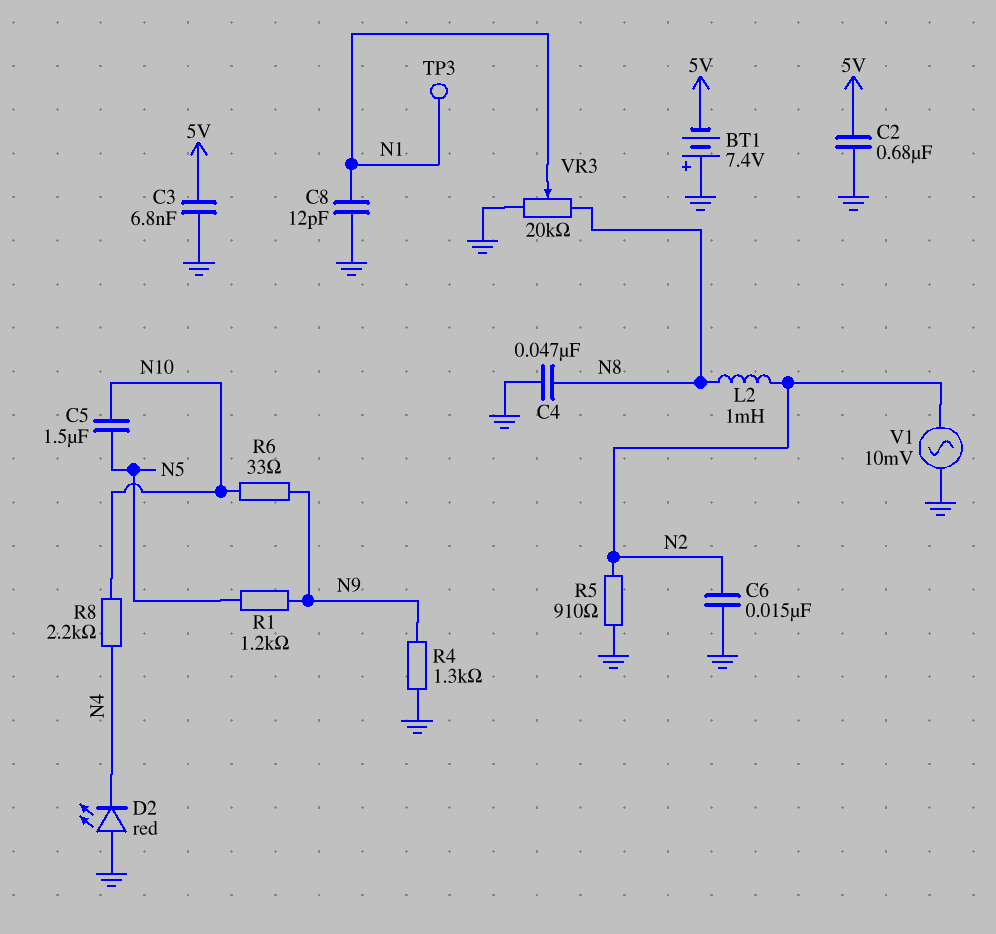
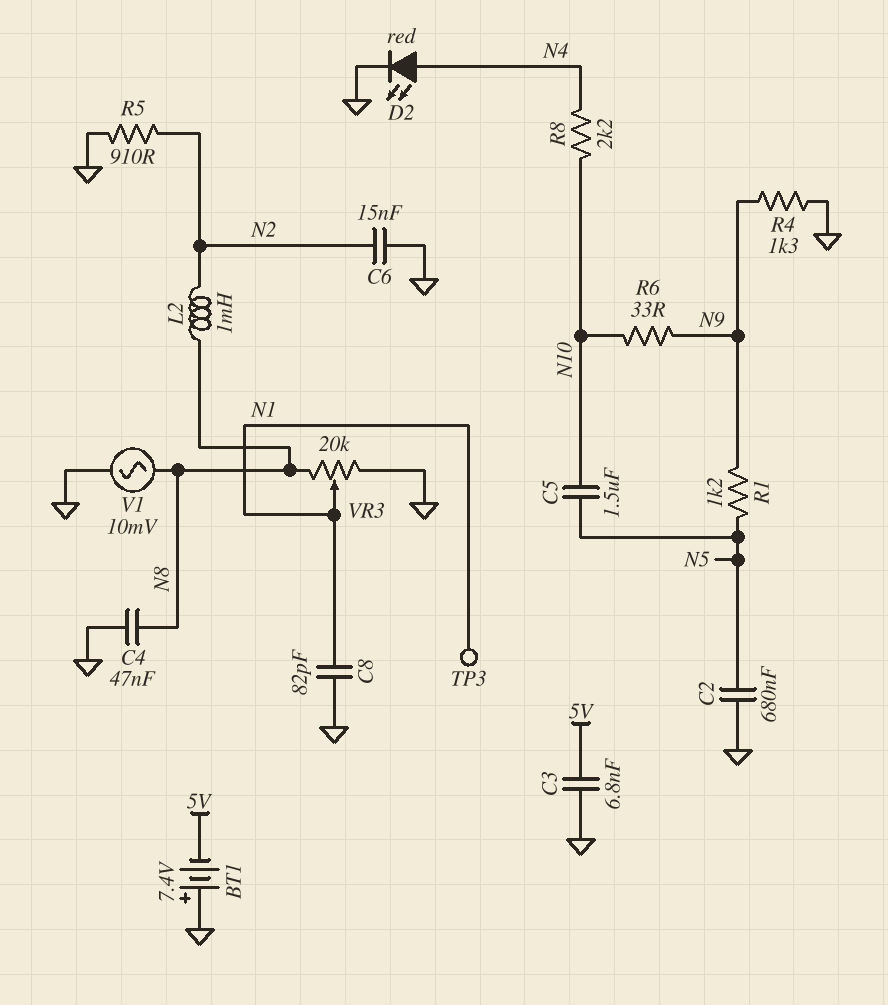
C2: 680nF (5V, GND) -> 680nF (GND, N5)
C8: 12pF (GND, N1) -> 82pF (GND, N1)
D2: LED red (A GND, K N4) -> LED red (A N4, K GND)
V1: AC 10mV (GND, N2) -> AC 10mV (GND, N8)

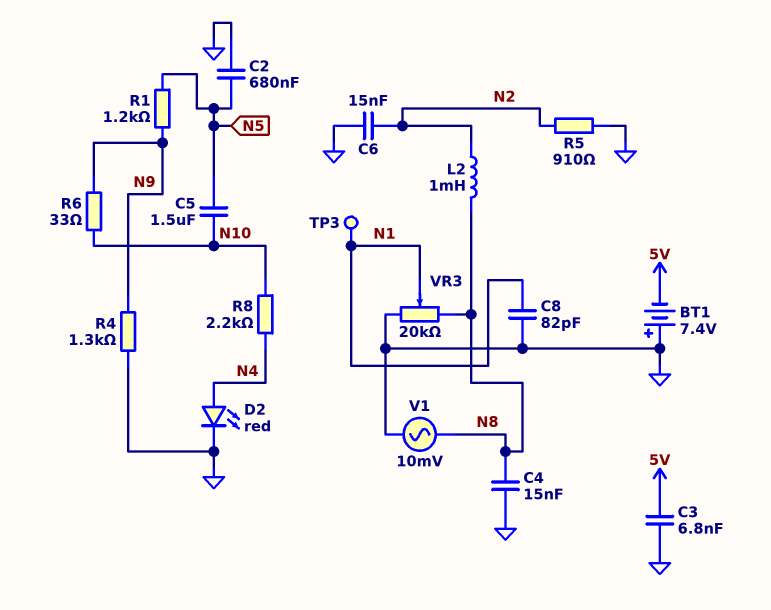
C4: 47nF (GND, N8) -> 15nF (GND, N8)

